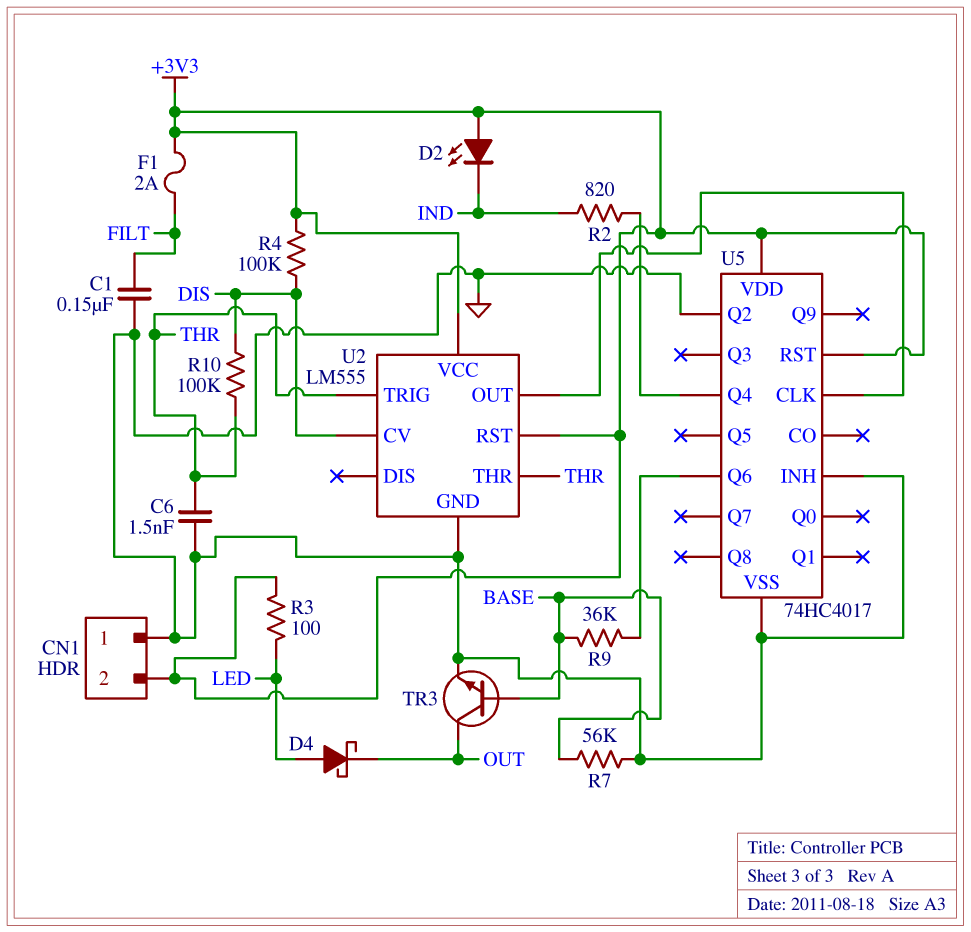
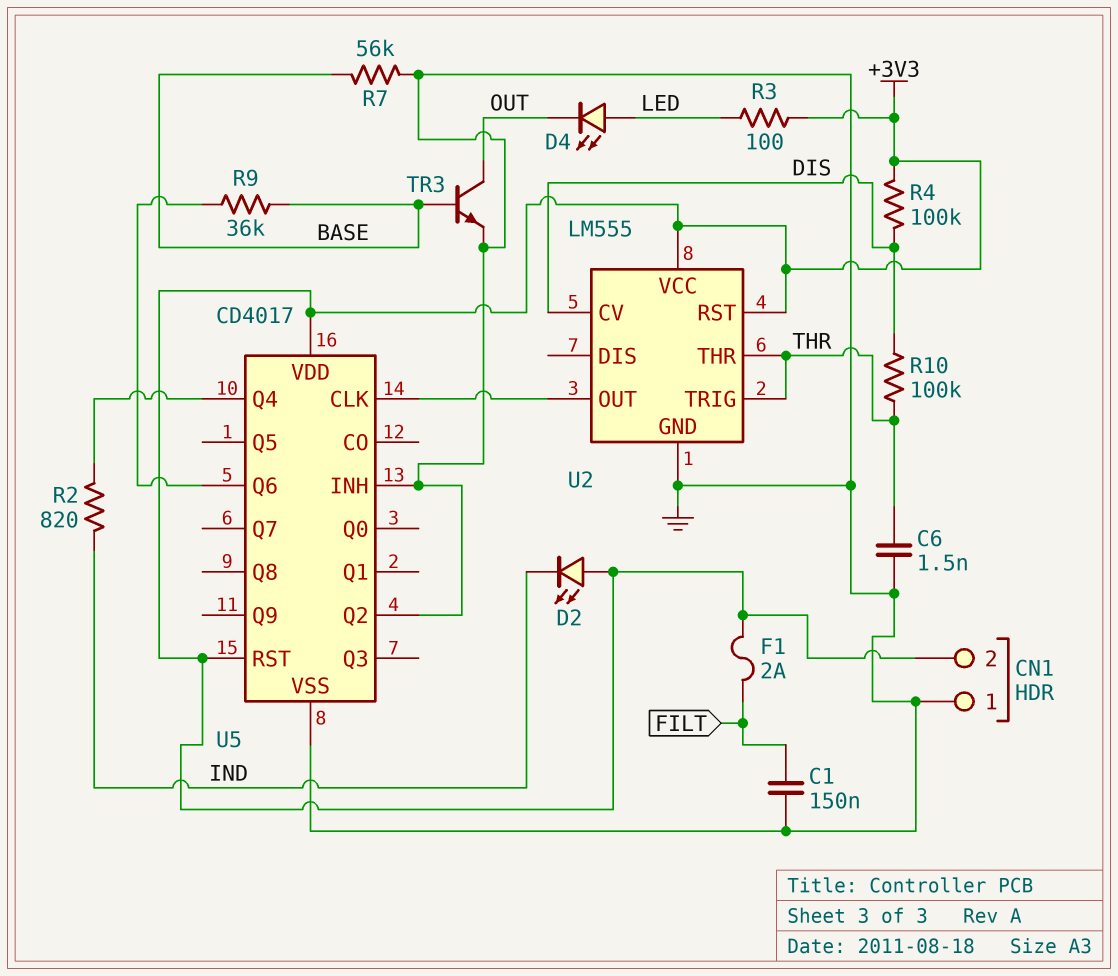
D4: schottky (A LED, K OUT) -> LED (A LED, K OUT)
U5: 74HC4017 -> CD4017

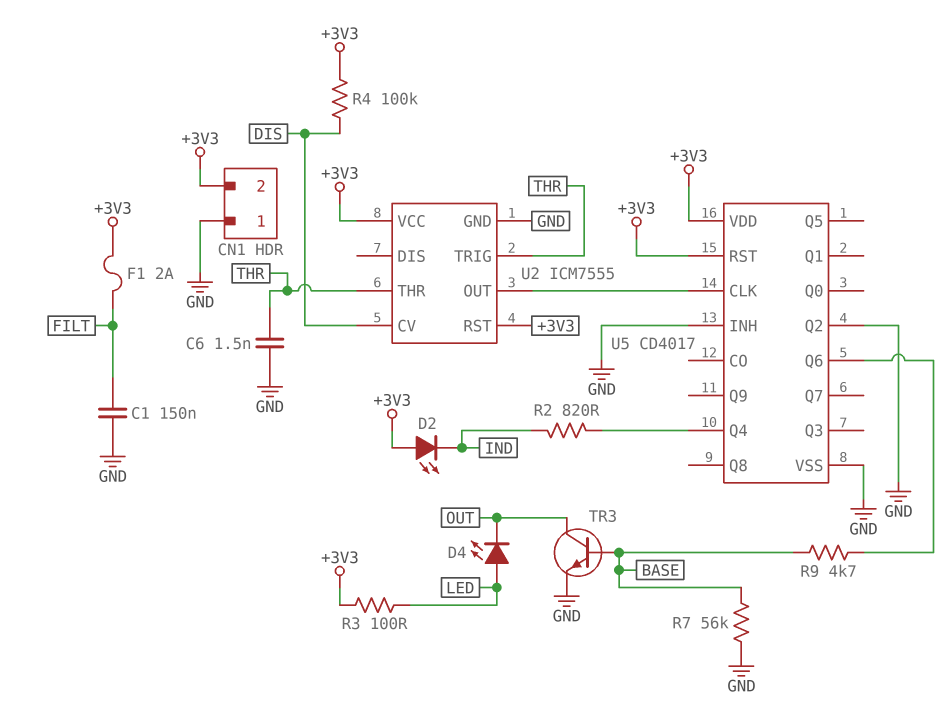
R9: 36k (BASE, U5/Q6) -> 4.7k (BASE, U5/Q6)
R10: 100k (DIS, THR) -> none
U2: LM555 -> ICM7555

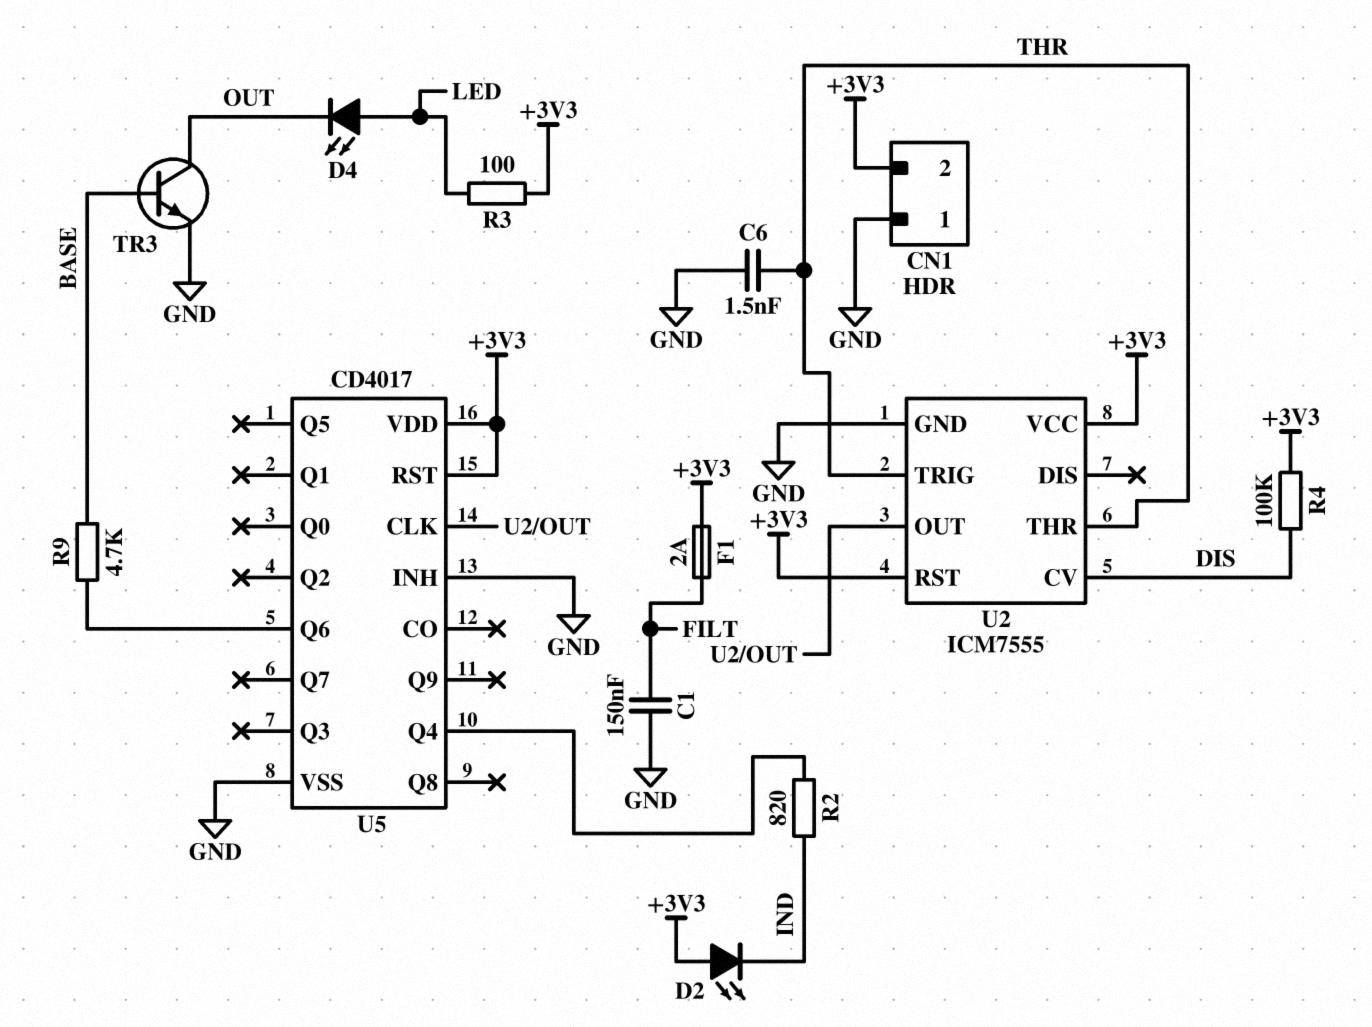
R7: 56k (BASE, GND) -> none
U5 pin Q2: GND -> none

